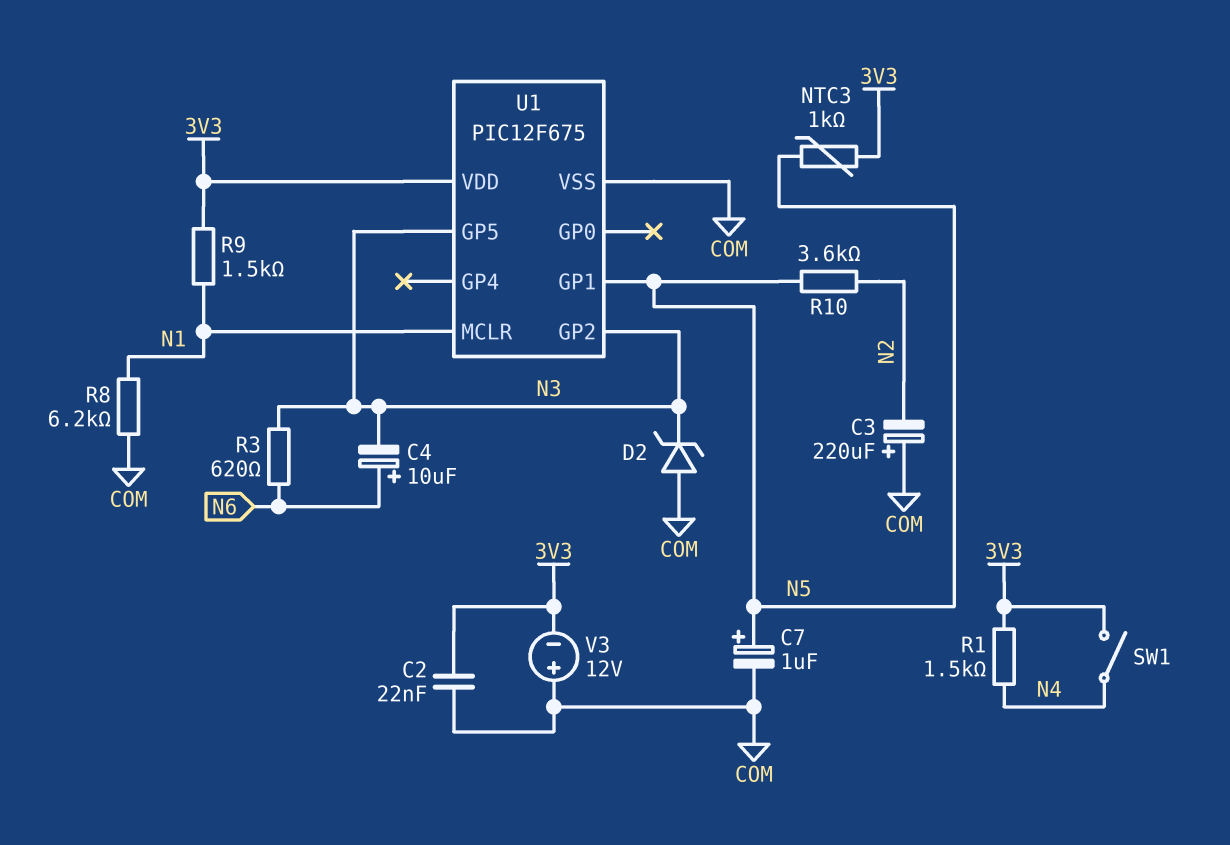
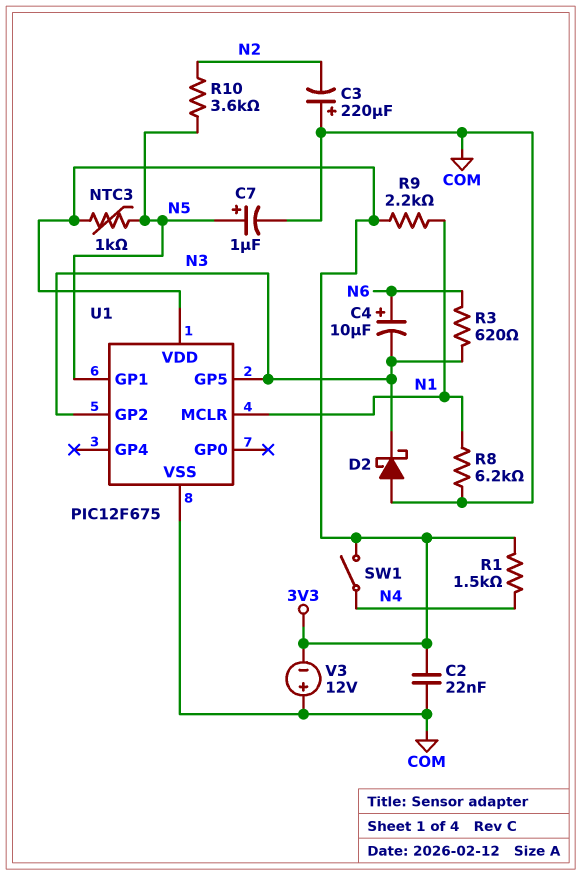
D2: zener (A COM, K N3) -> schottky (A COM, K N3)
R9: 1.5k (3V3, N1) -> 2.2k (3V3, N1)

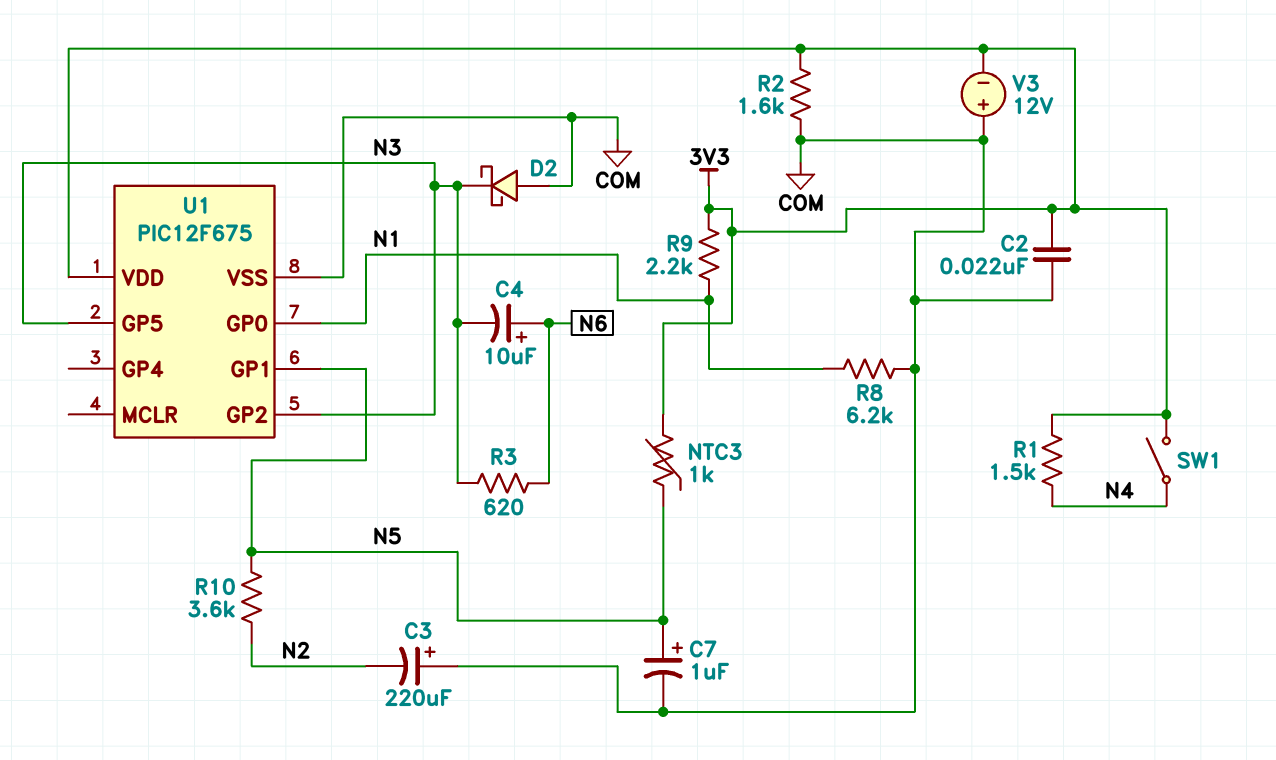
R2: none -> 1.6k (3V3, COM)
U1 pin GP0: none -> N1
U1 pin MCLR: N1 -> none

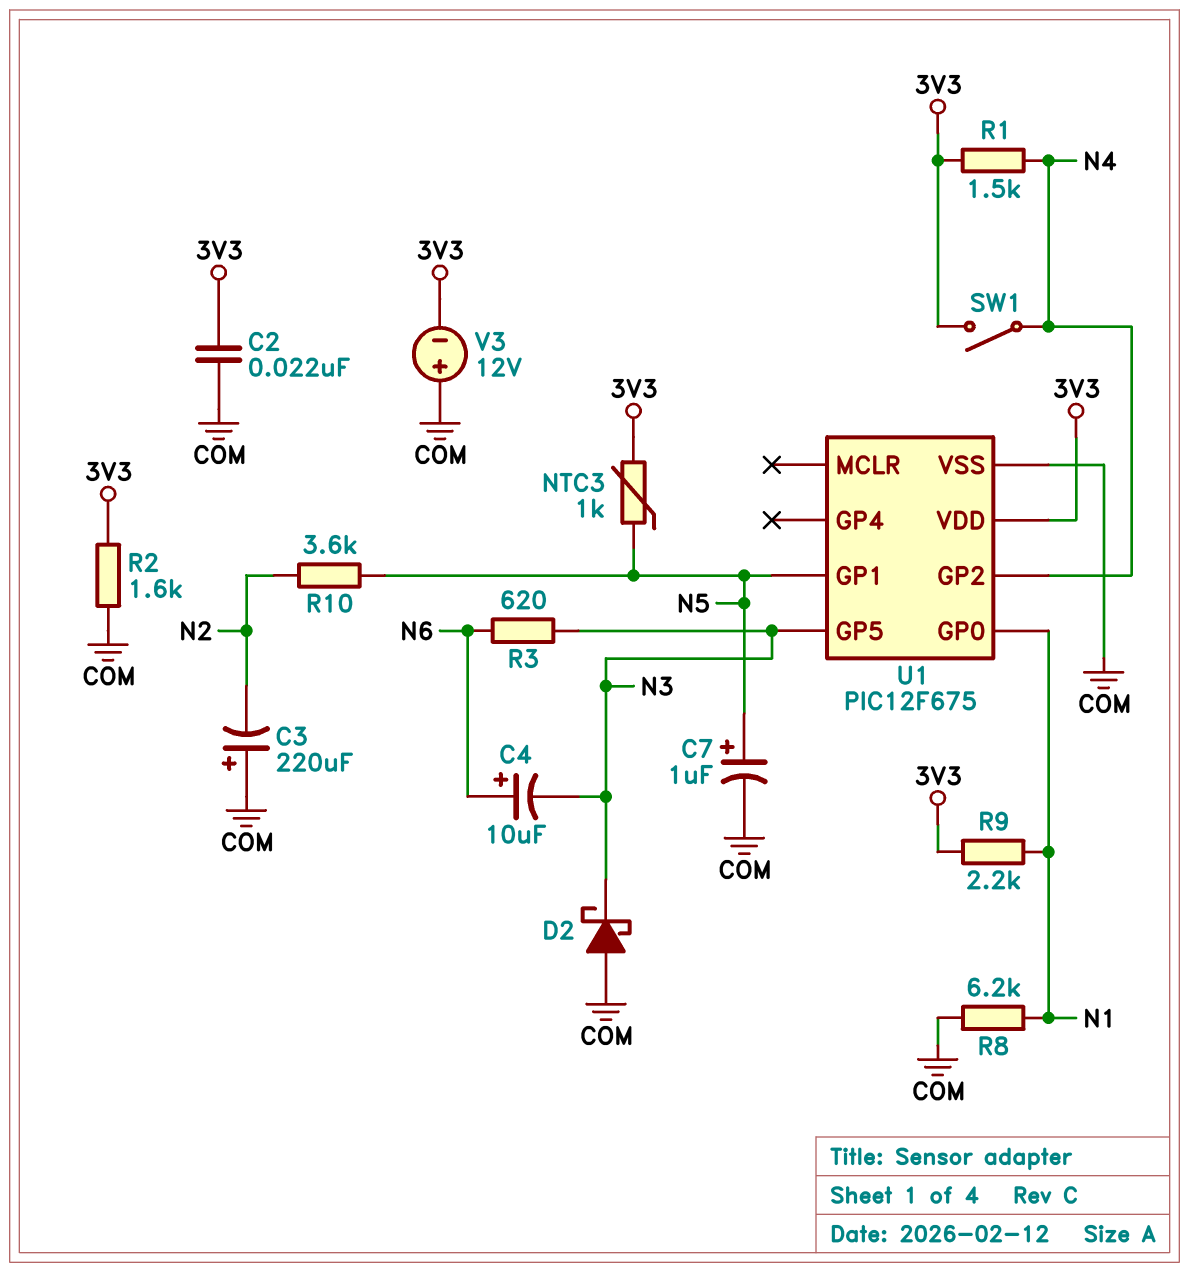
U1 pin GP2: N3 -> N4

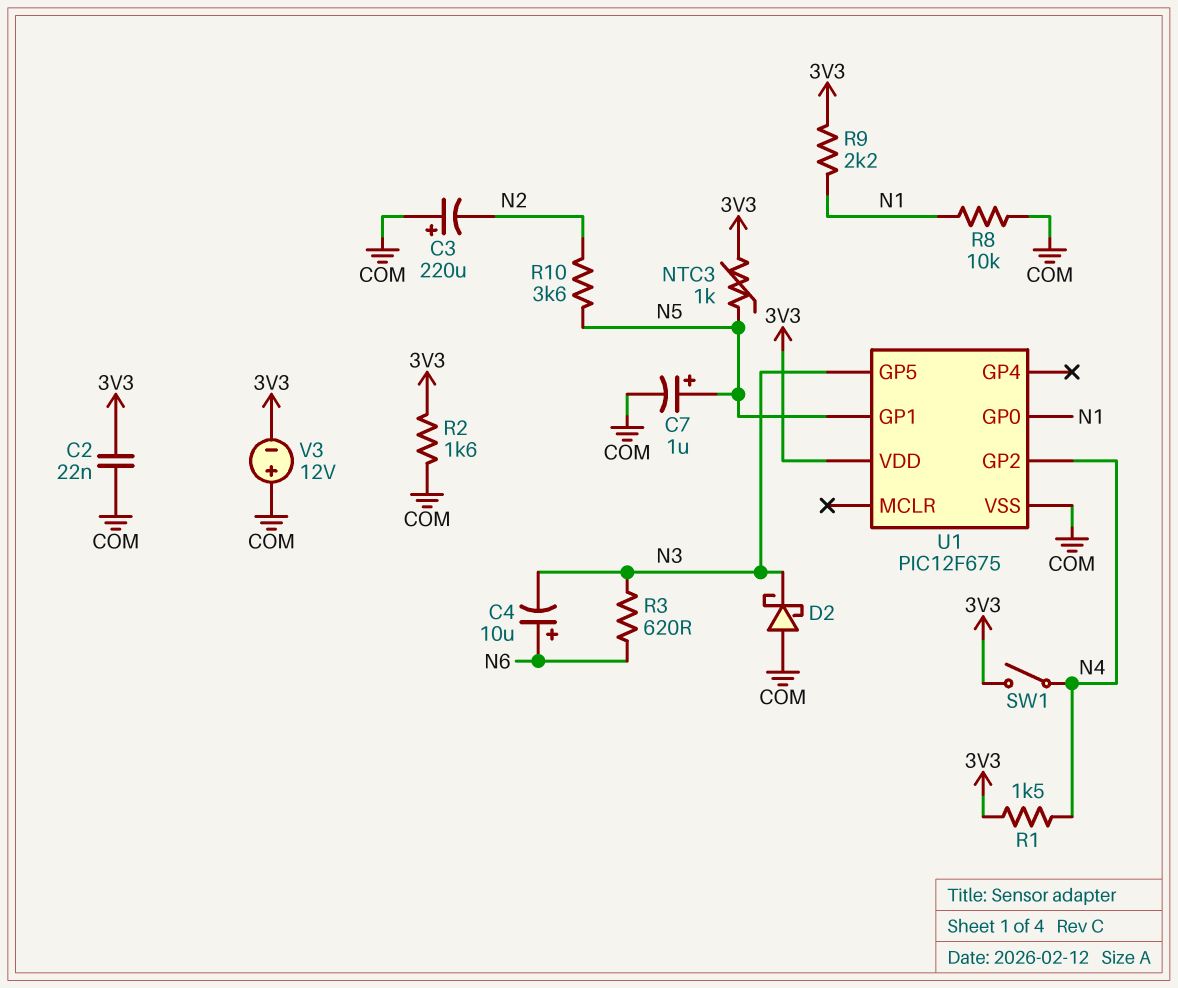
R8: 6.2k (COM, N1) -> 10k (COM, N1)

